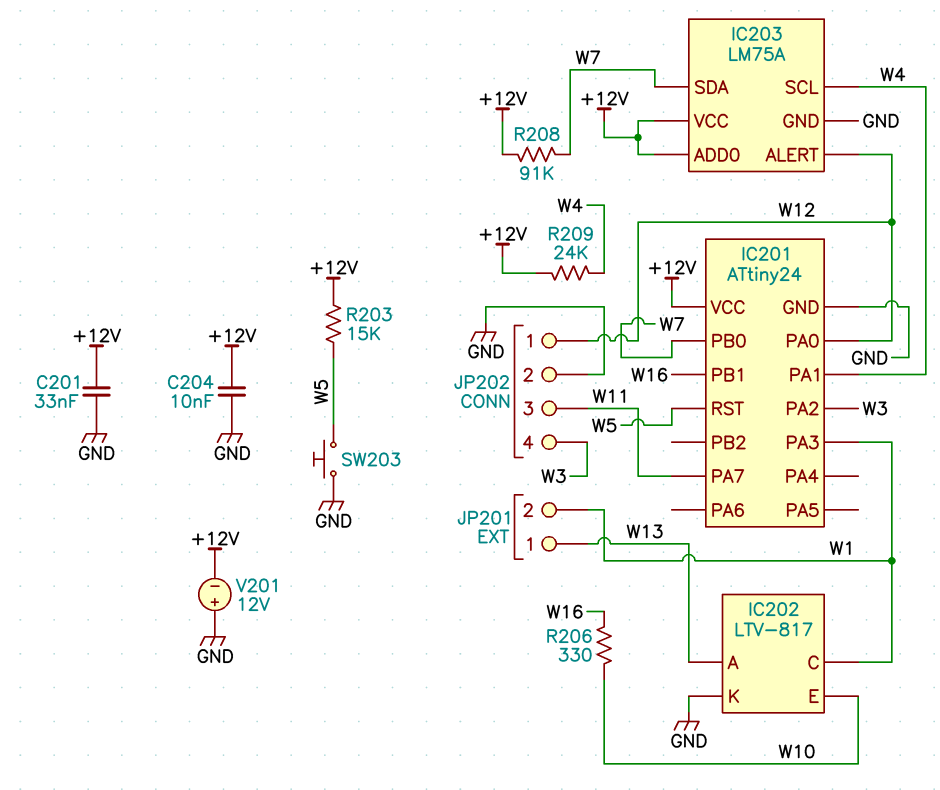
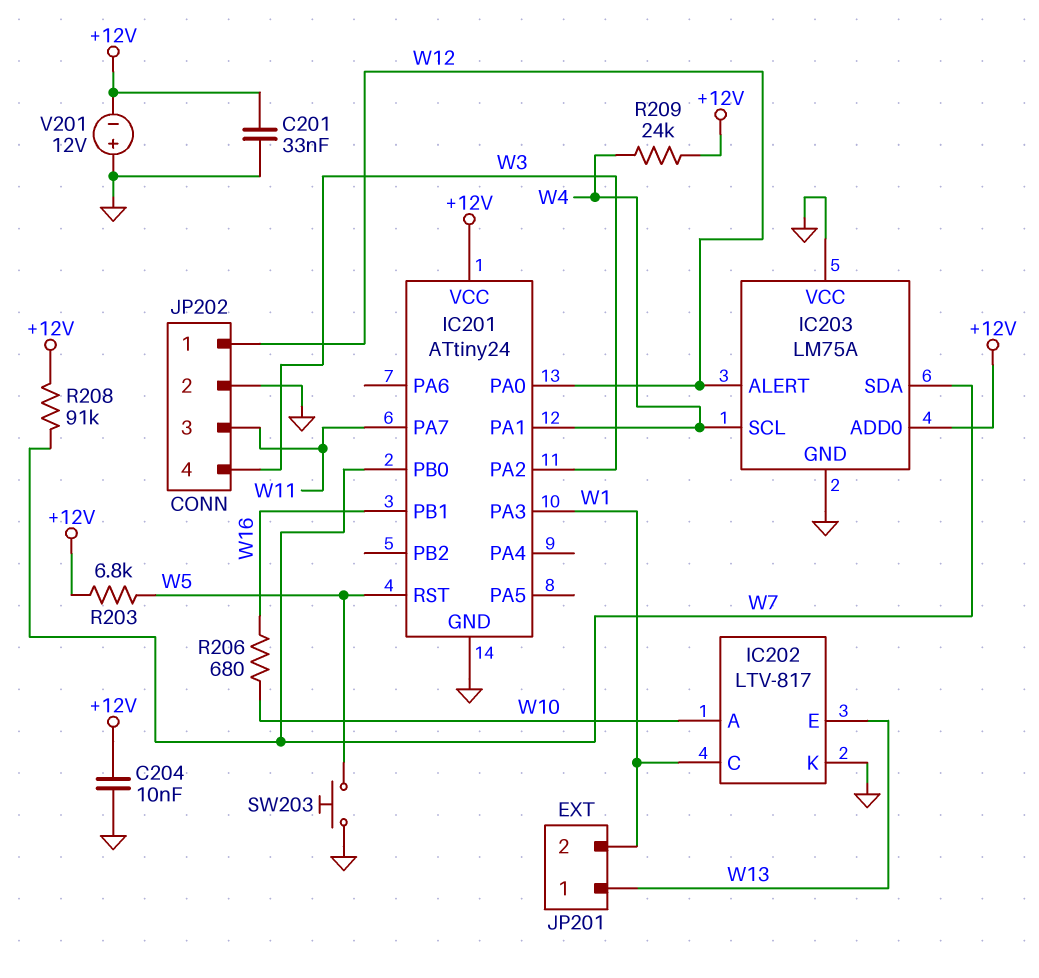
IC202 pin A: W13 -> W10
IC202 pin E: W10 -> W13
IC203 pin VCC: +12V -> GND
R203: 15k (+12V, W5) -> 6.8k (+12V, W5)
R206: 330 (W10, W16) -> 680 (W10, W16)

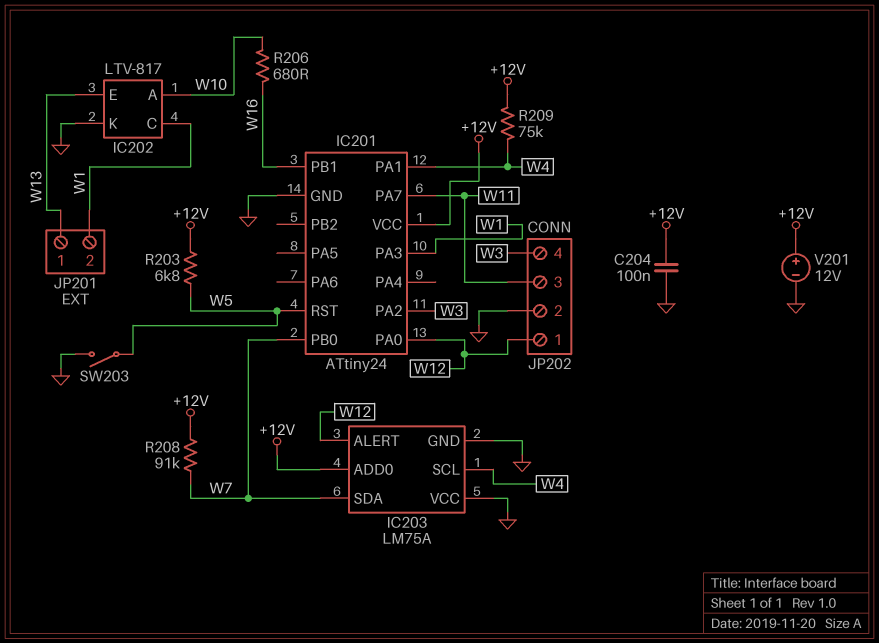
C201: 33nF (+12V, GND) -> none
C204: 10nF (+12V, GND) -> 100nF (+12V, GND)
R209: 24k (+12V, W4) -> 75k (+12V, W4)
SW203: button (GND, W5) -> switch (GND, W5)
V201: 12V (plus GND, minus +12V) -> 12V (plus +12V, minus GND)

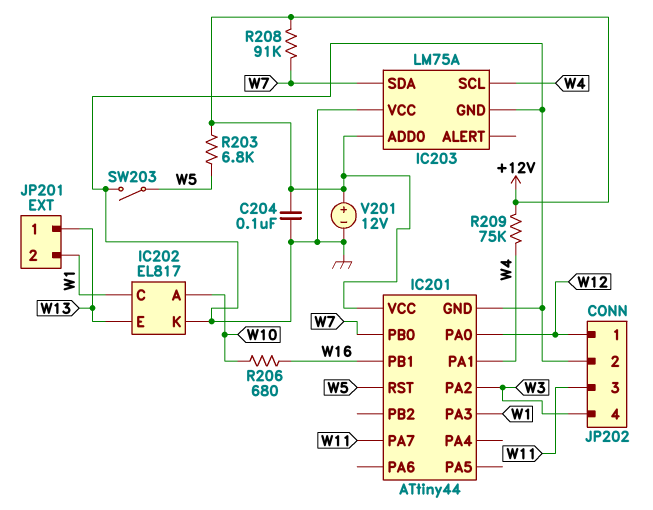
IC201: ATtiny24 -> ATtiny44
IC202: LTV-817 -> EL817
IC203 pin ALERT: W12 -> none

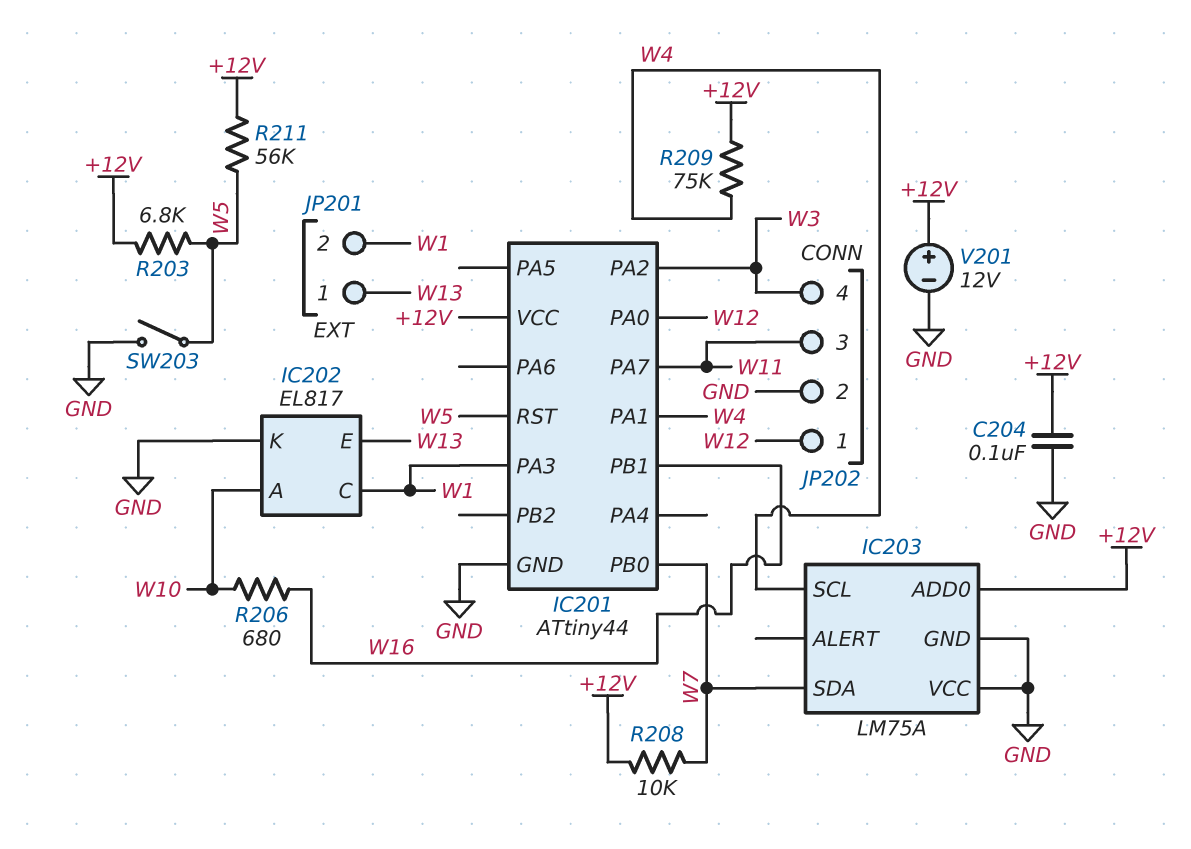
R208: 91k (+12V, W7) -> 10k (+12V, W7)
R211: none -> 56k (+12V, W5)

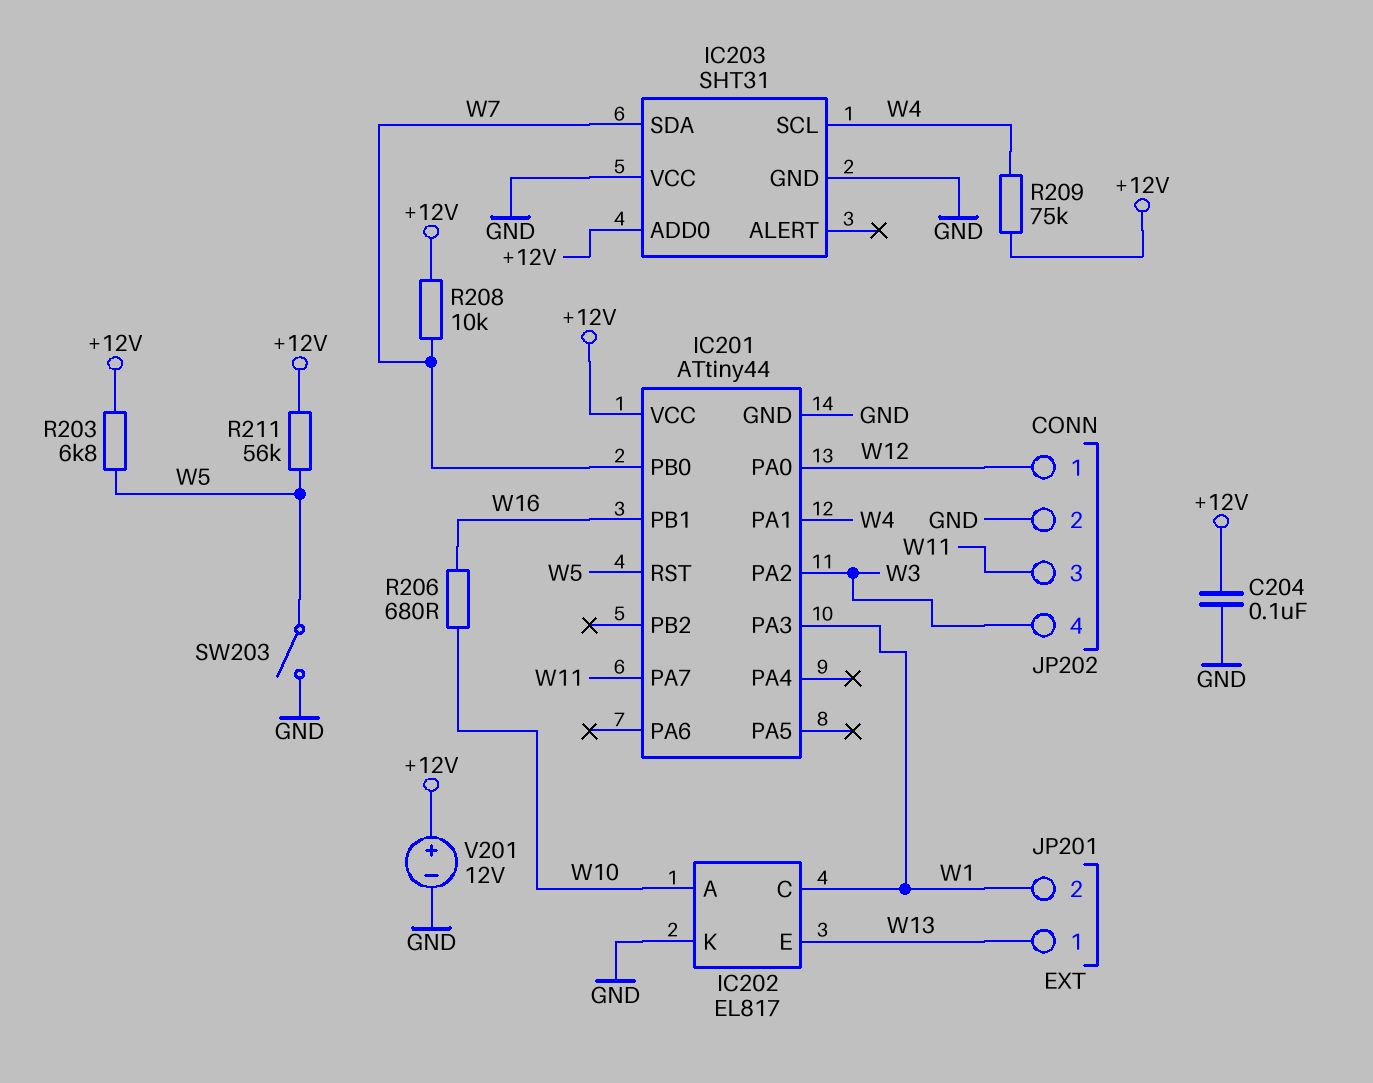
IC203: LM75A -> SHT31

